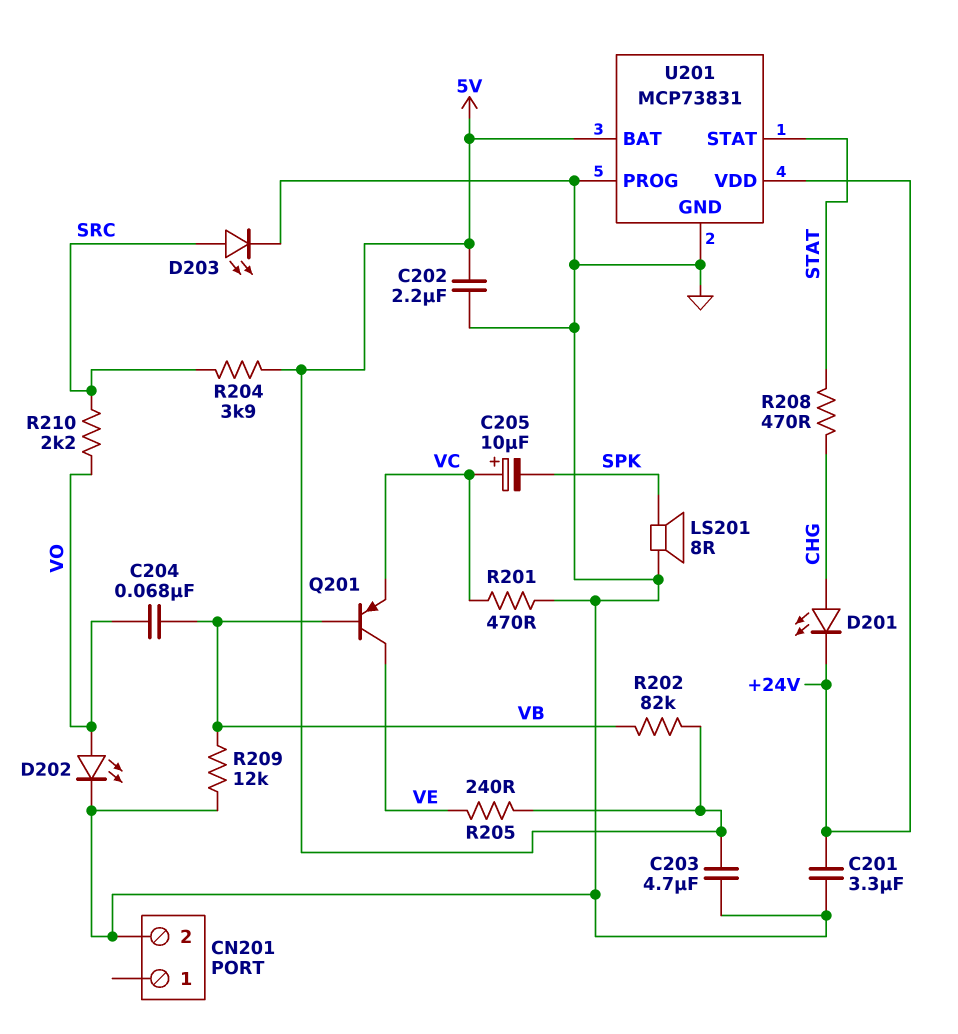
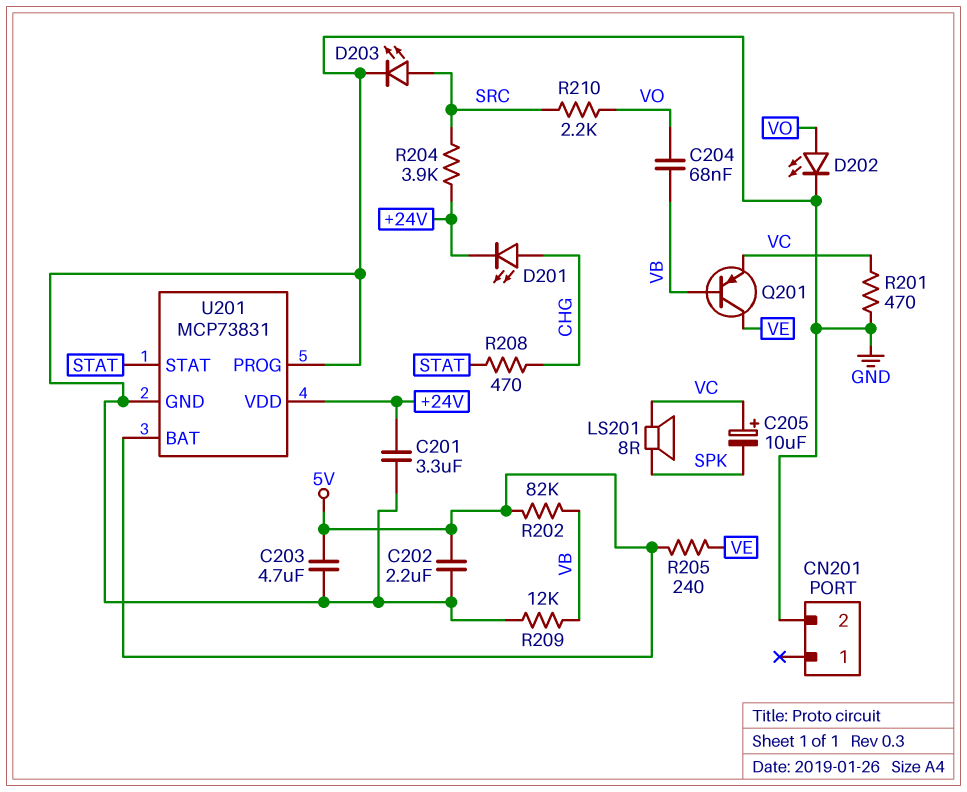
LS201: speaker 8R (GND, SPK) -> speaker 8R (SPK, VC)
R204: 3.9k (5V, SRC) -> 3.9k (+24V, SRC)

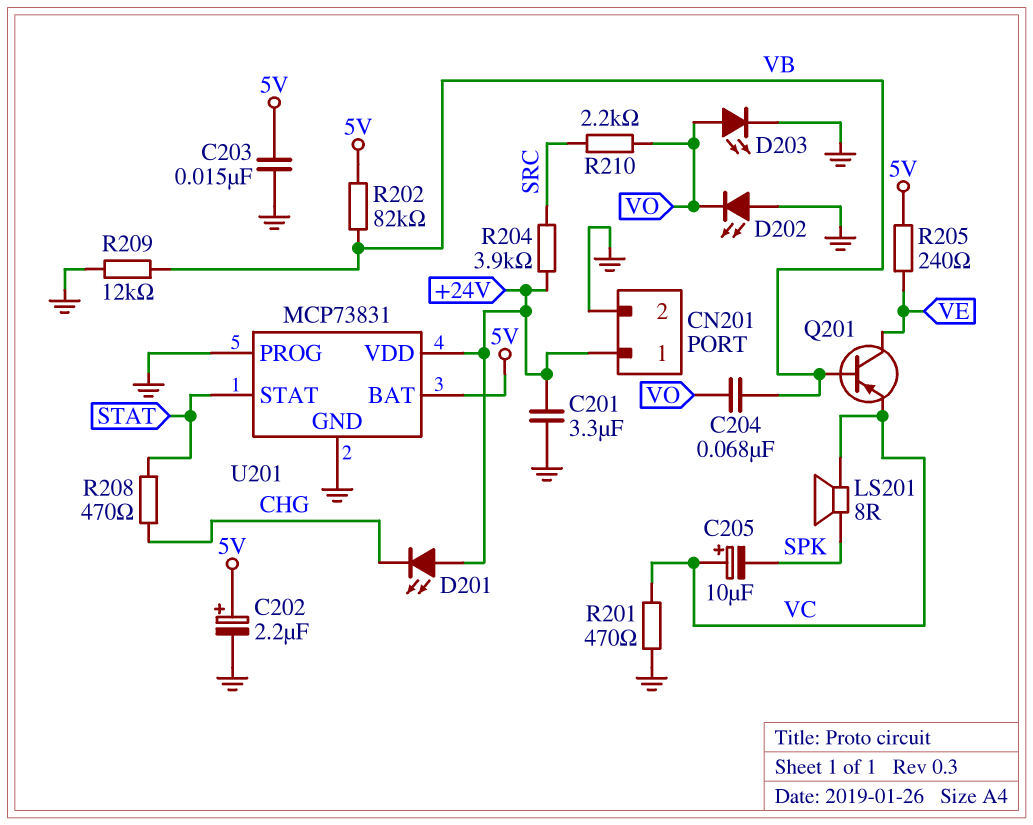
C202: 2.2uF (5V, GND) -> 2.2uF (plus 5V, minus GND)
C203: 4.7uF (5V, GND) -> 15nF (5V, GND)
CN201 pin 1: none -> +24V
D201: LED (A CHG, K +24V) -> LED (A +24V, K CHG)
D202: LED (A VO, K GND) -> LED (A GND, K VO)
D203: LED (A SRC, K GND) -> LED (A VO, K GND)

